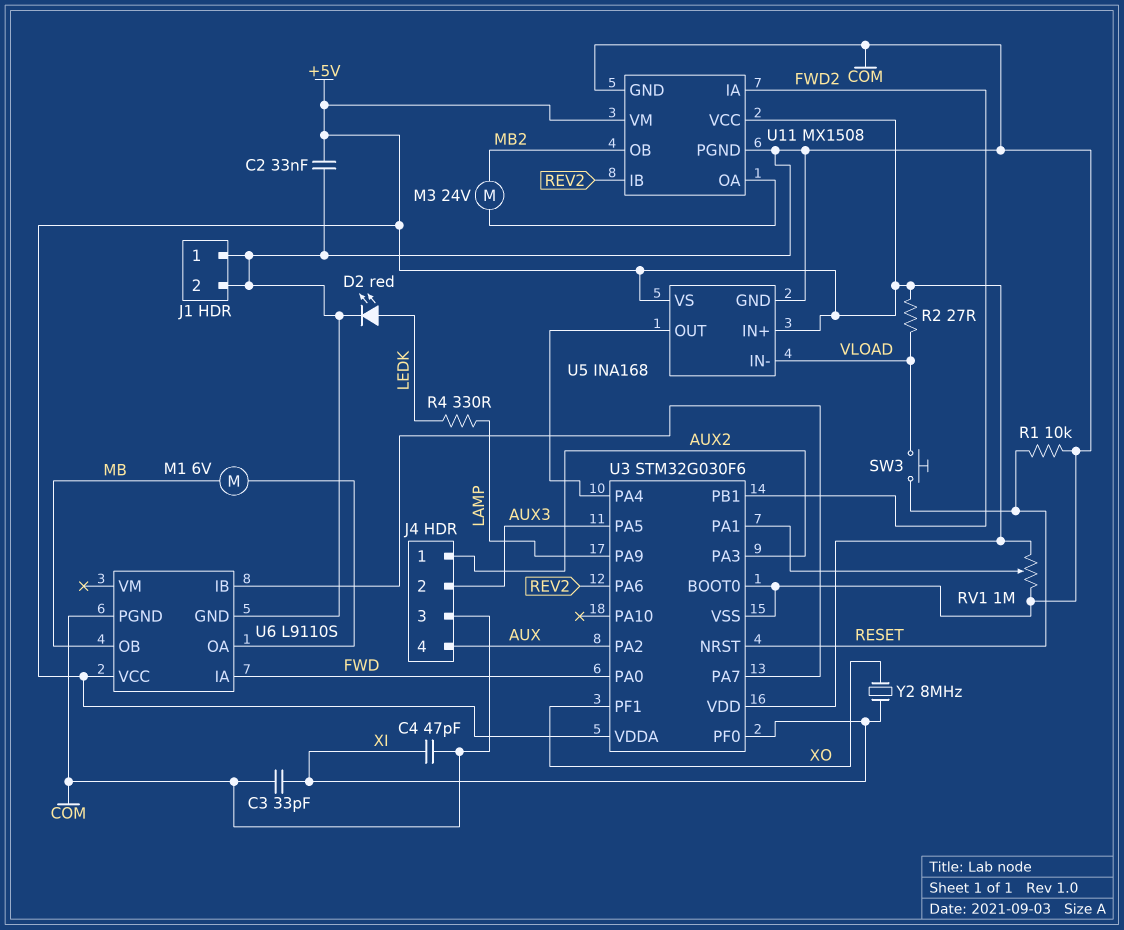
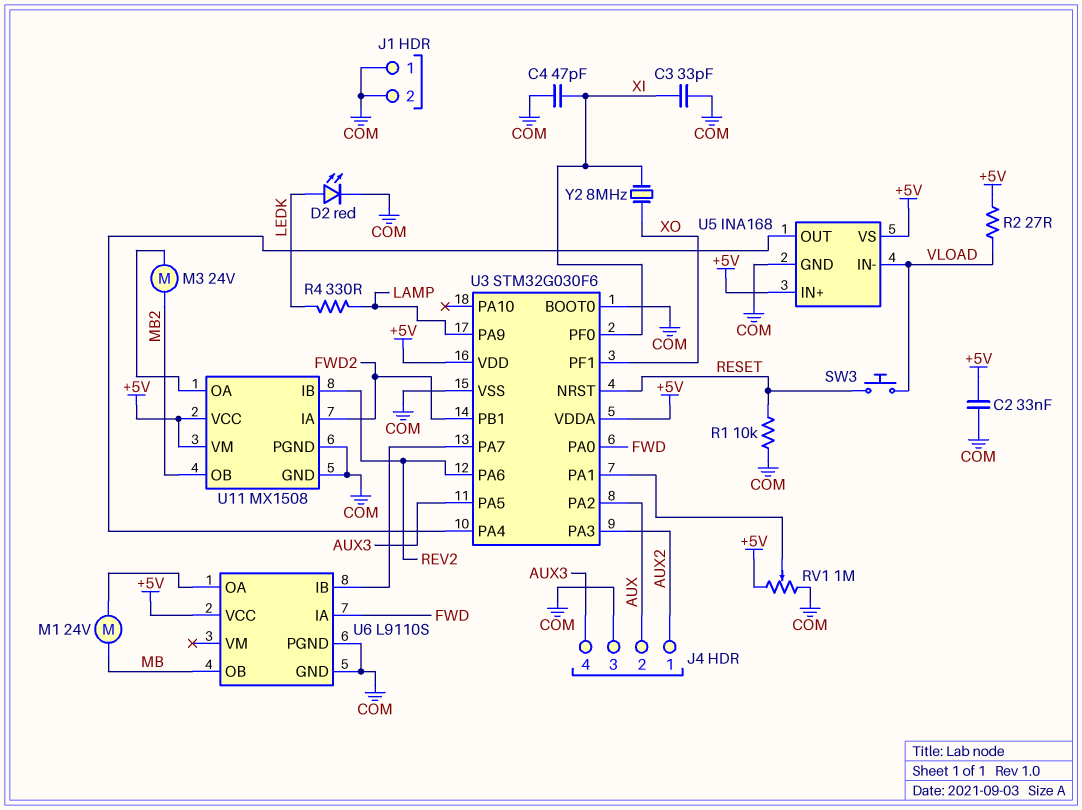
J4 pin 2: AUX3 -> AUX
J4 pin 4: AUX -> AUX3
M1: motor 6V (MB, U6/OA) -> motor 24V (MB, U6/OA)

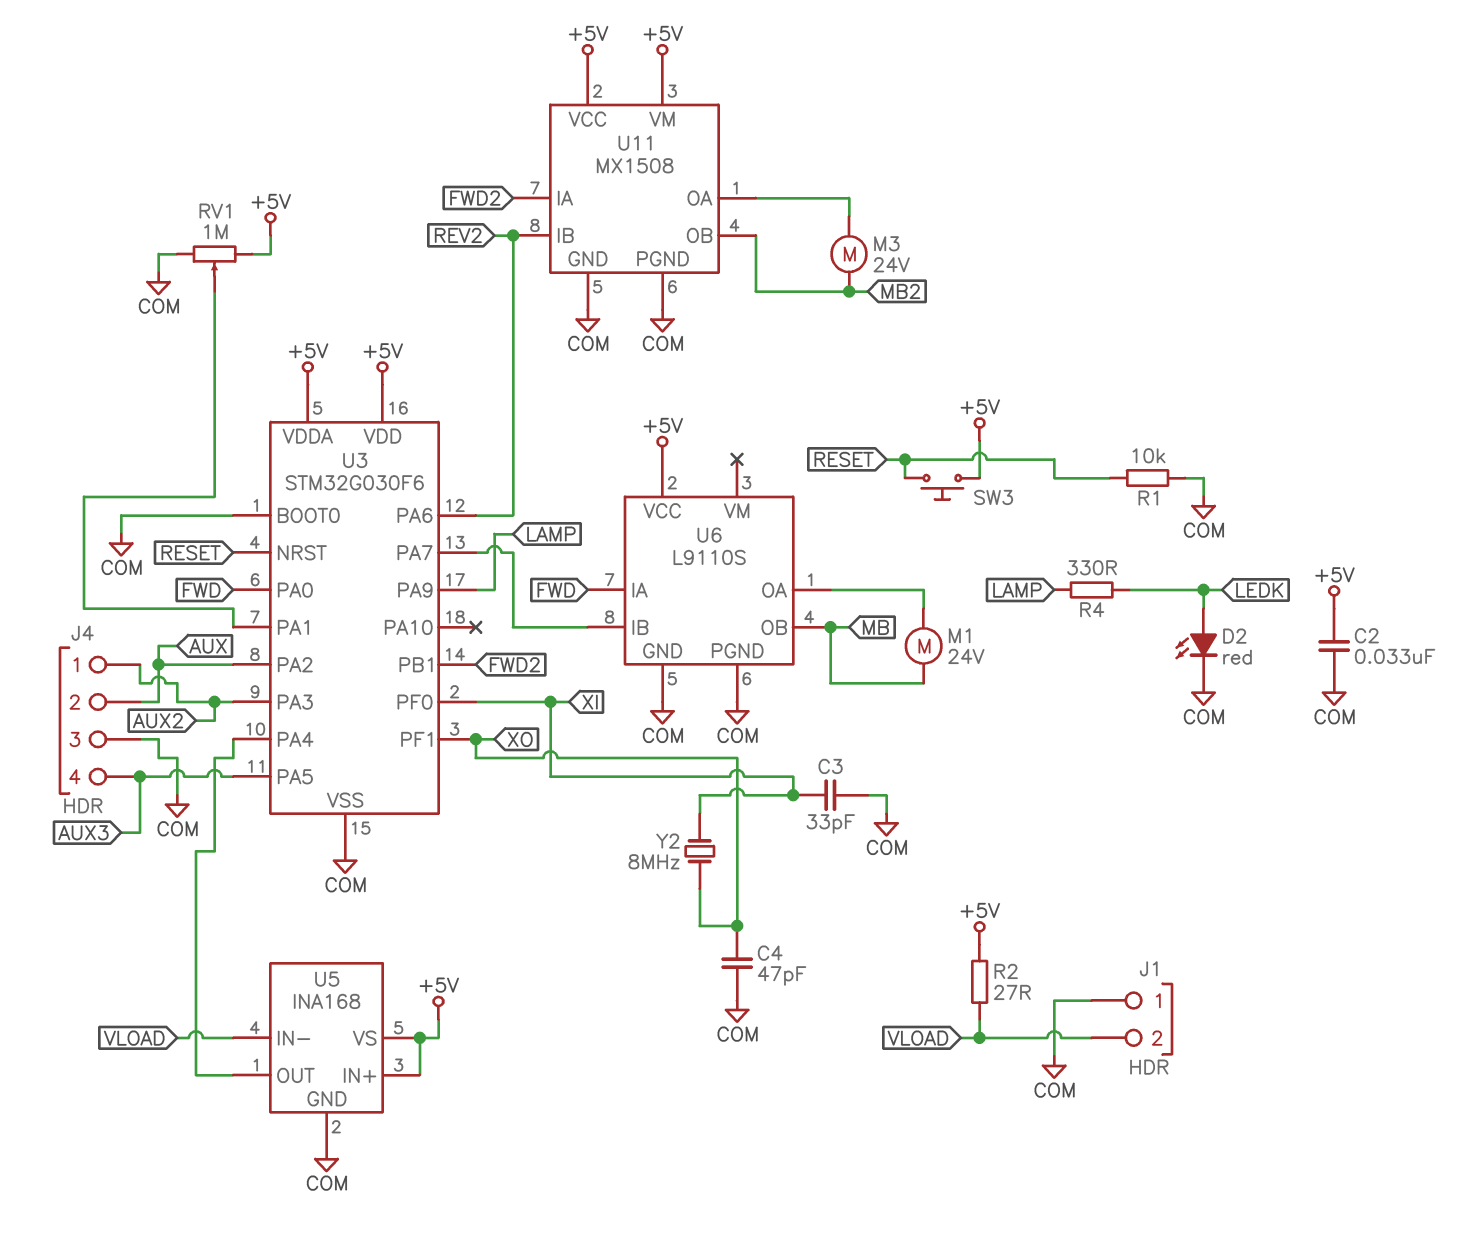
C4: 47pF (COM, XI) -> 47pF (COM, XO)
J1 pin 2: COM -> VLOAD
SW3: button (RESET, VLOAD) -> button (+5V, RESET)

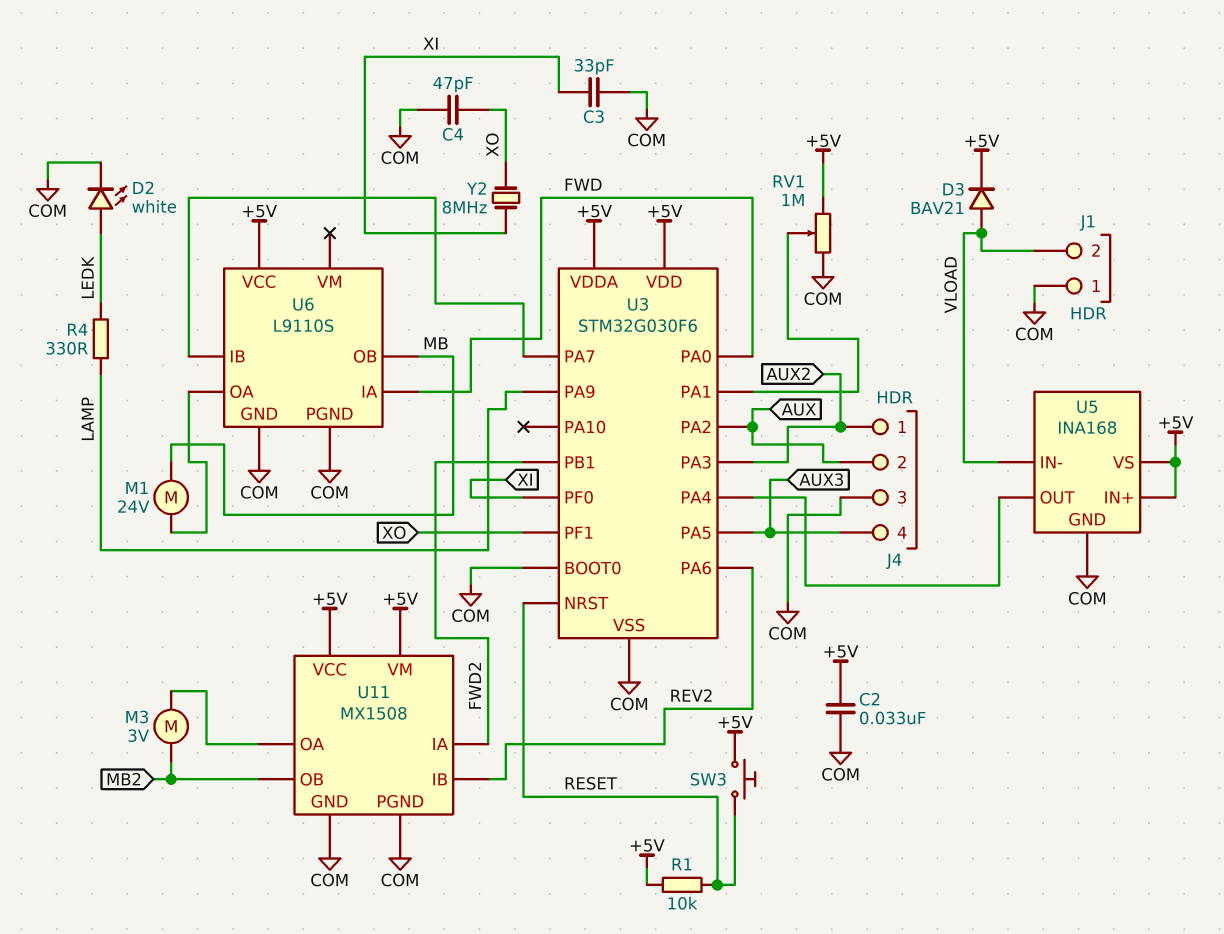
D2: LED red (A LEDK, K COM) -> LED white (A LEDK, K COM)
D3: none -> diode BAV21 (A VLOAD, K +5V)
M3: motor 24V (MB2, U11/OA) -> motor 3V (MB2, U11/OA)
R1: 10k (COM, RESET) -> 10k (+5V, RESET)
R2: 27 (+5V, VLOAD) -> none

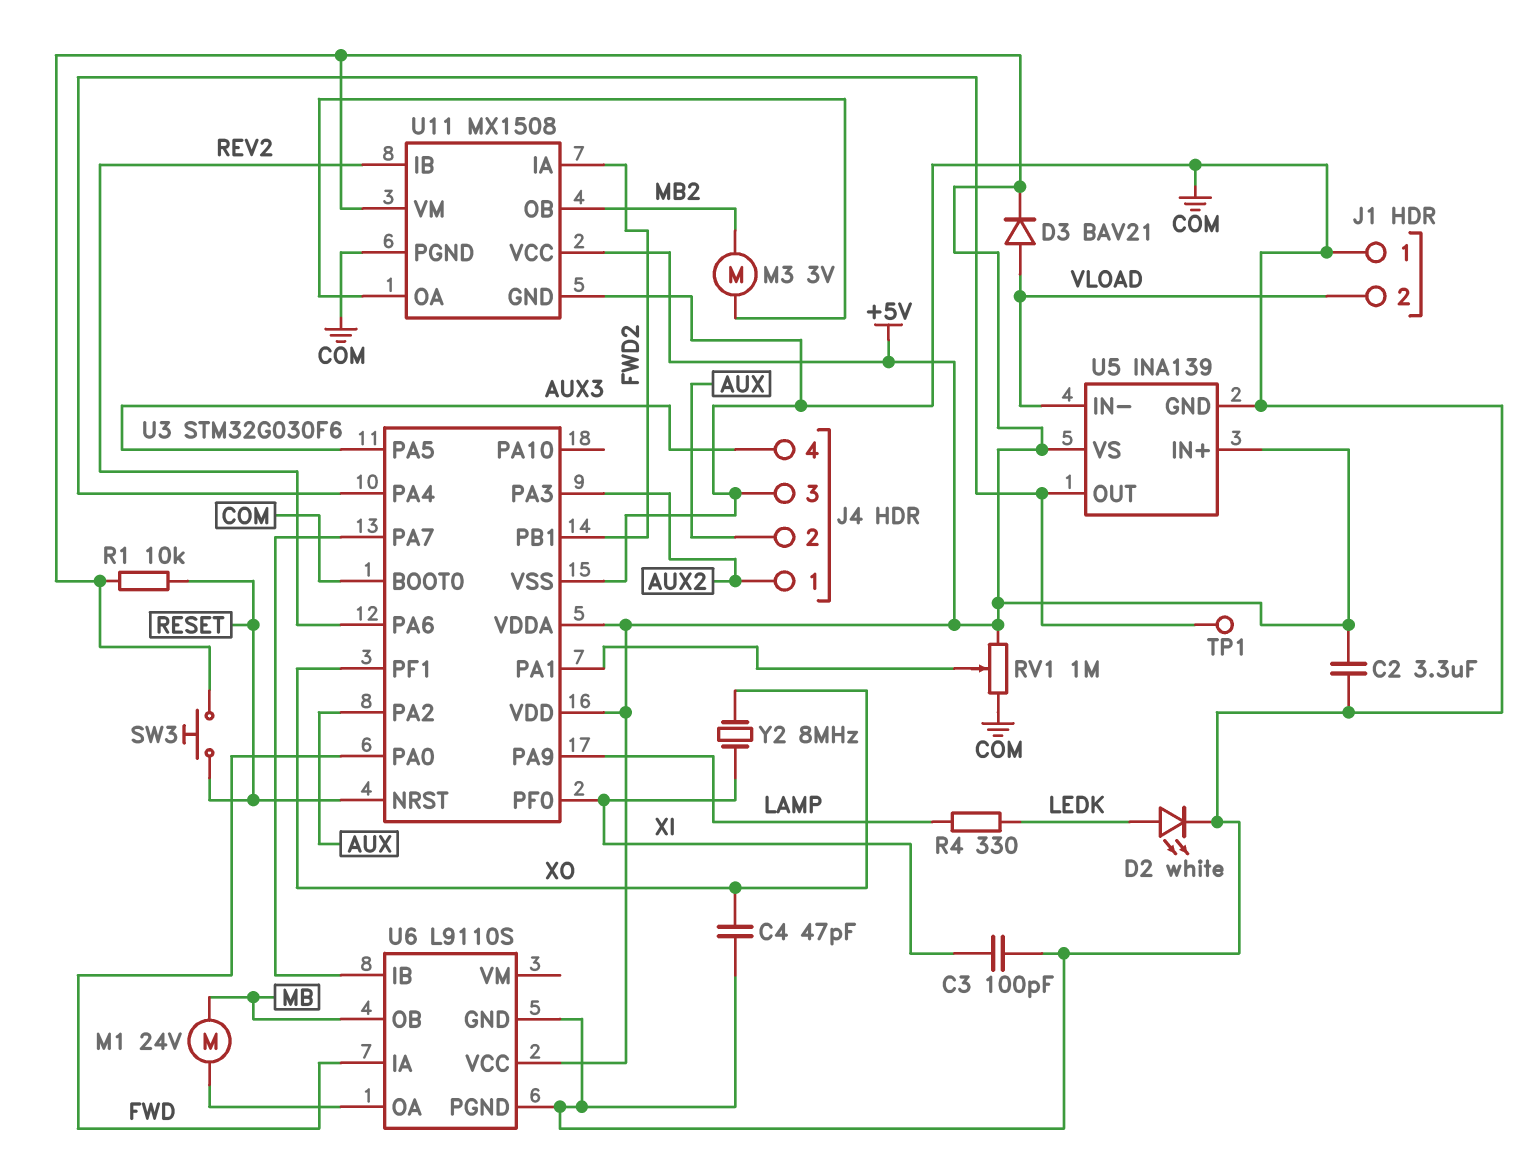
C2: 33nF (+5V, COM) -> 3.3uF (+5V, COM)
C3: 33pF (COM, XI) -> 100pF (COM, XI)
TP1: none -> test point (U3/PA4)
U5: INA168 -> INA139

